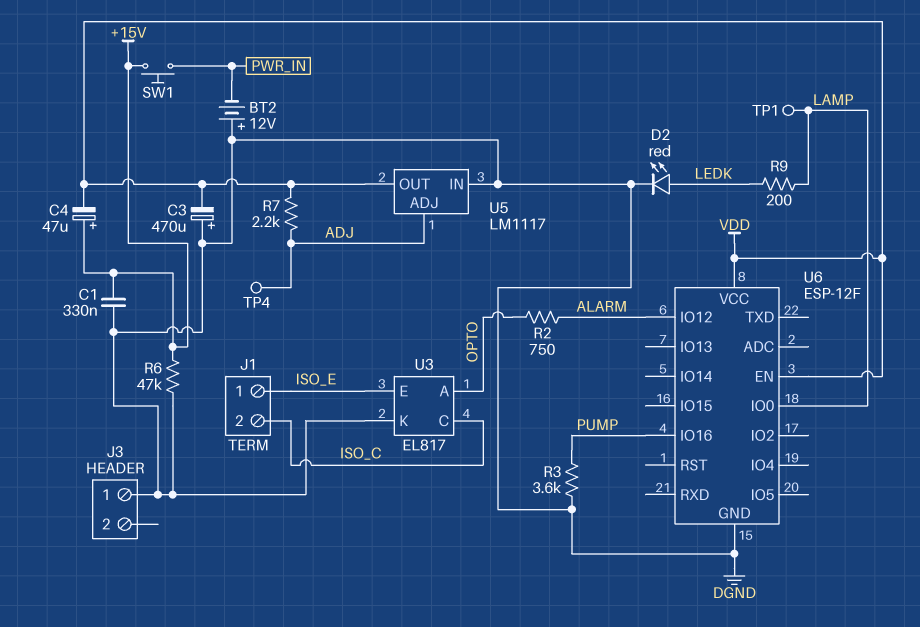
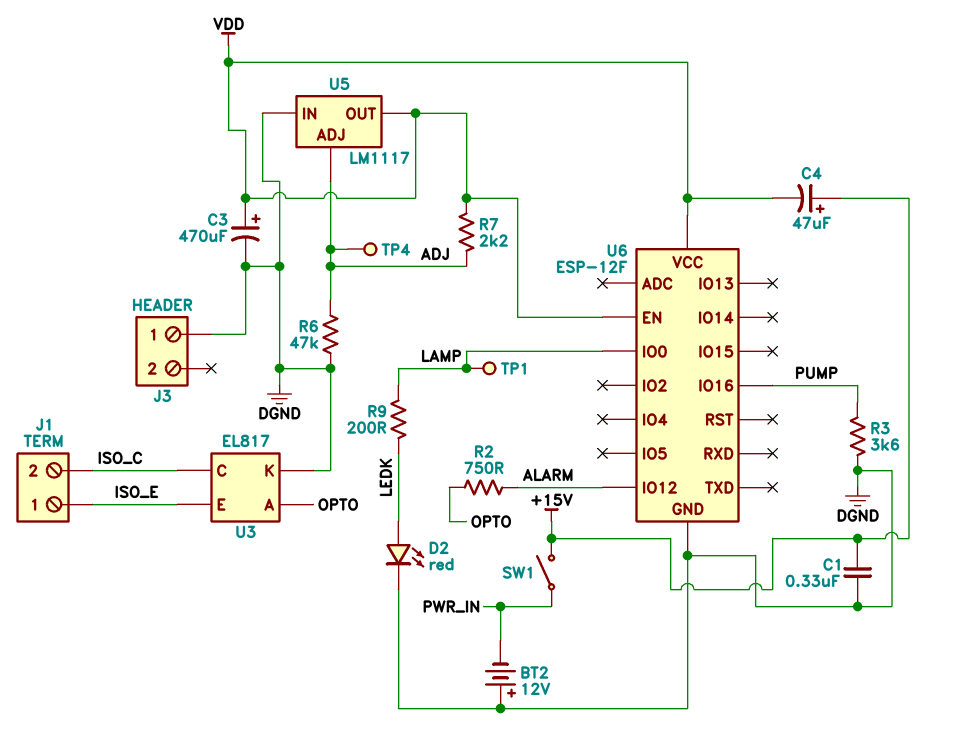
C3: 470uF (plus DGND, minus VDD) -> 470uF (plus VDD, minus DGND)
R6: 47k (+15V, DGND) -> 47k (ADJ, DGND)
SW1: button (+15V, PWR_IN) -> switch (+15V, PWR_IN)

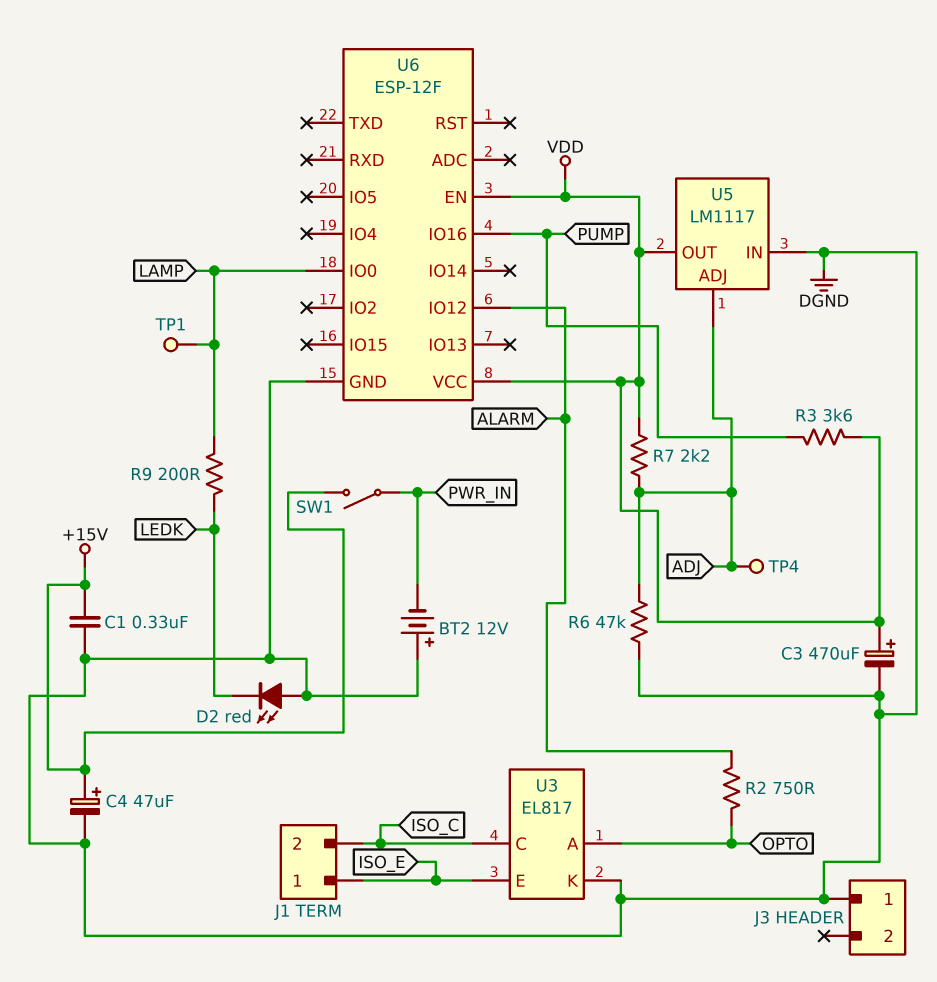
C4: 47uF (plus +15V, minus VDD) -> 47uF (plus +15V, minus DGND)
D2: LED red (A LEDK, K DGND) -> LED red (A DGND, K LEDK)
R3: 3.6k (DGND, PUMP) -> 3.6k (PUMP, VDD)

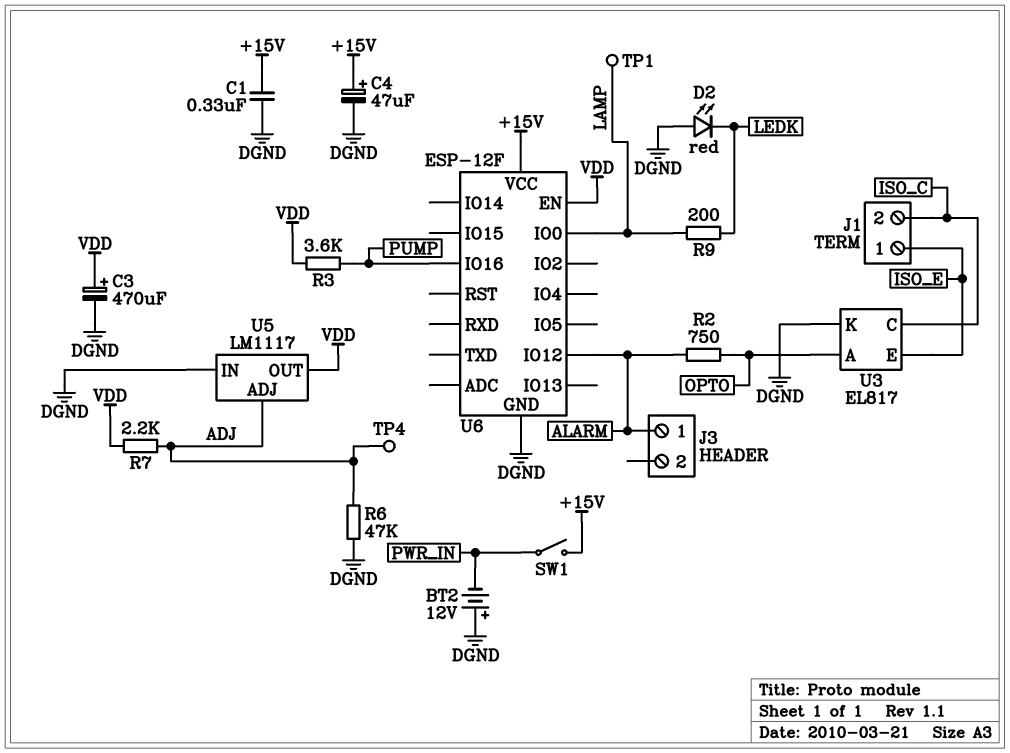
J3 pin 1: DGND -> ALARM
U6 pin VCC: VDD -> +15V

